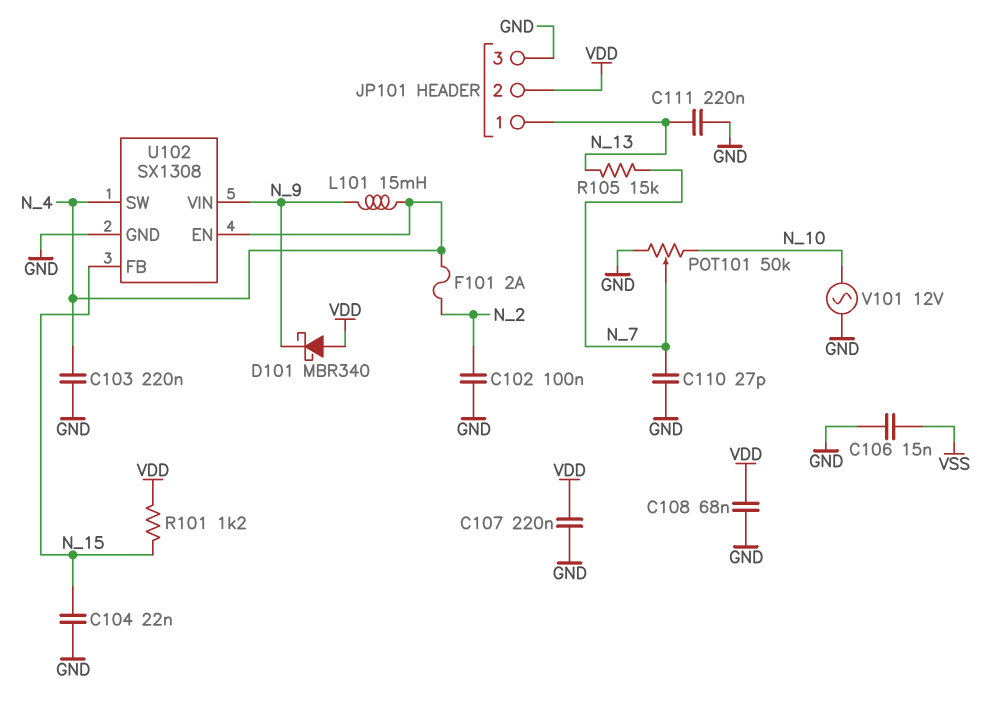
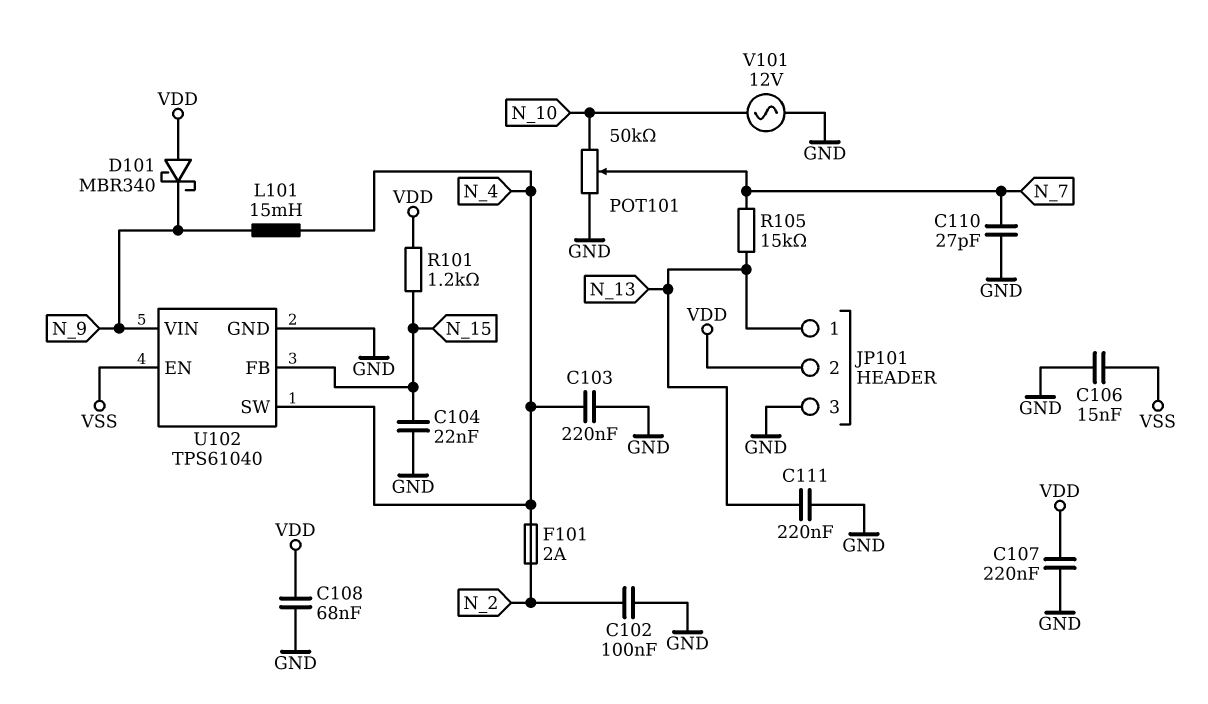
U102: SX1308 -> TPS61040
U102 pin EN: N_4 -> VSS

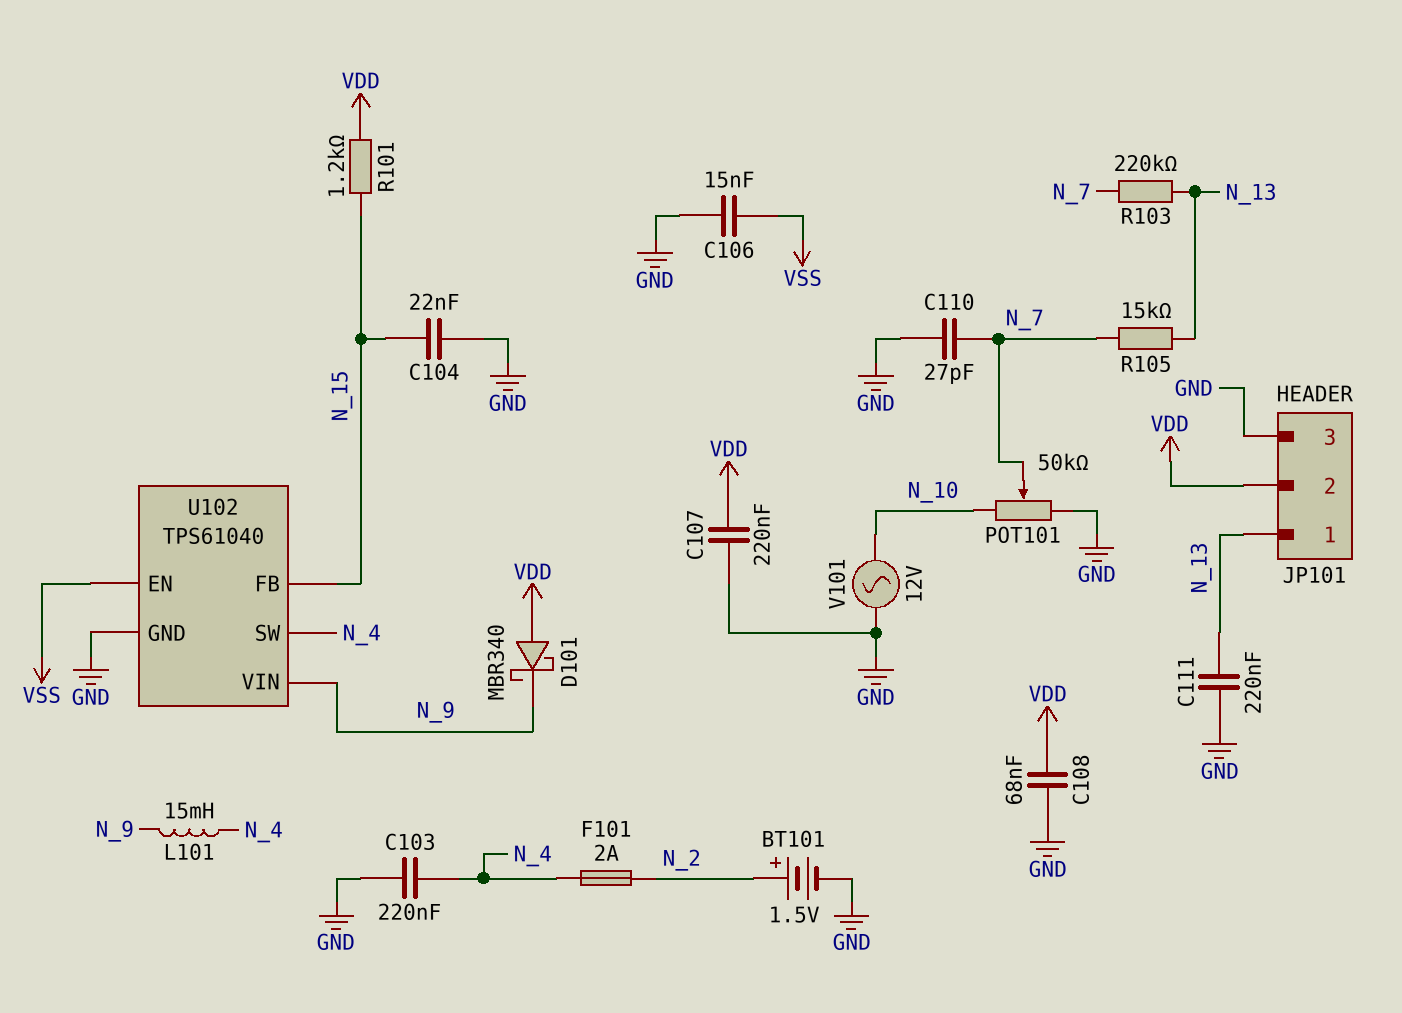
BT101: none -> 1.5V (plus N_2, minus GND)
C102: 100nF (GND, N_2) -> none
R103: none -> 220k (N_7, N_13)

